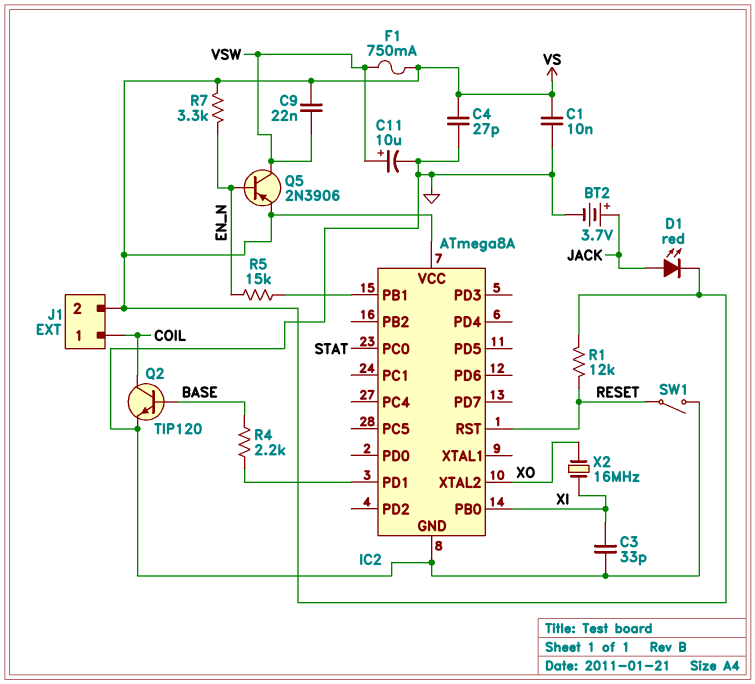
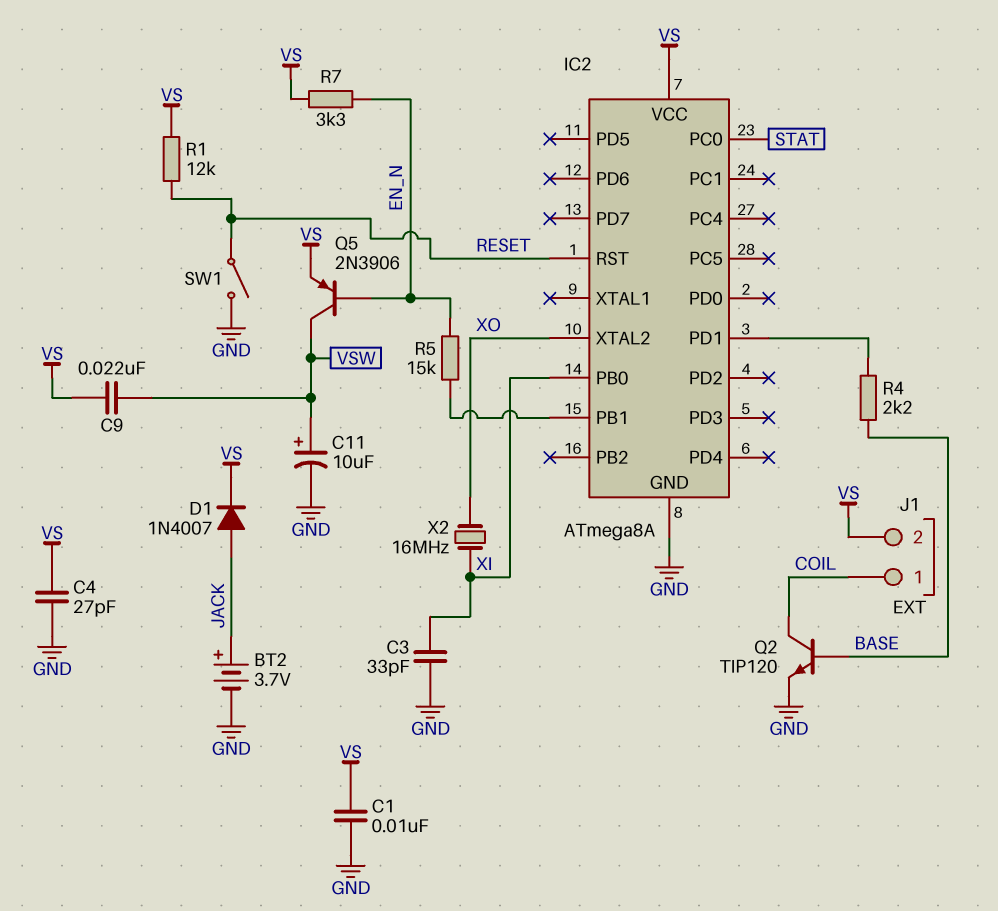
D1: LED red (A JACK, K VS) -> diode 1N4007 (A JACK, K VS)
F1: 750mA (VS, VSW) -> none

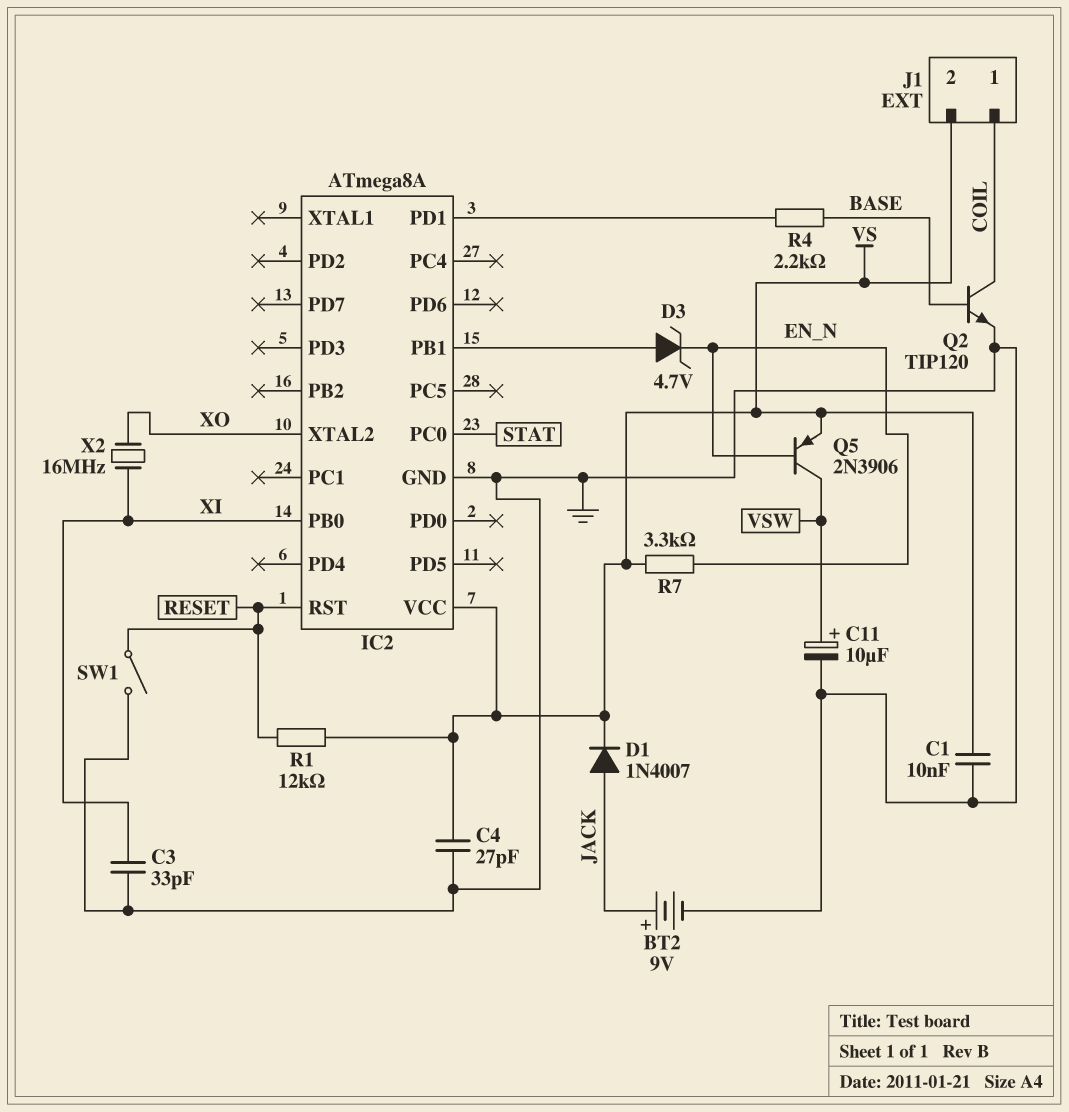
BT2: 3.7V (plus JACK, minus GND) -> 9V (plus JACK, minus GND)
C9: 22nF (VS, VSW) -> none
D3: none -> zener 4.7V (A IC2/PB1, K EN_N)
R5: 15k (EN_N, IC2/PB1) -> none

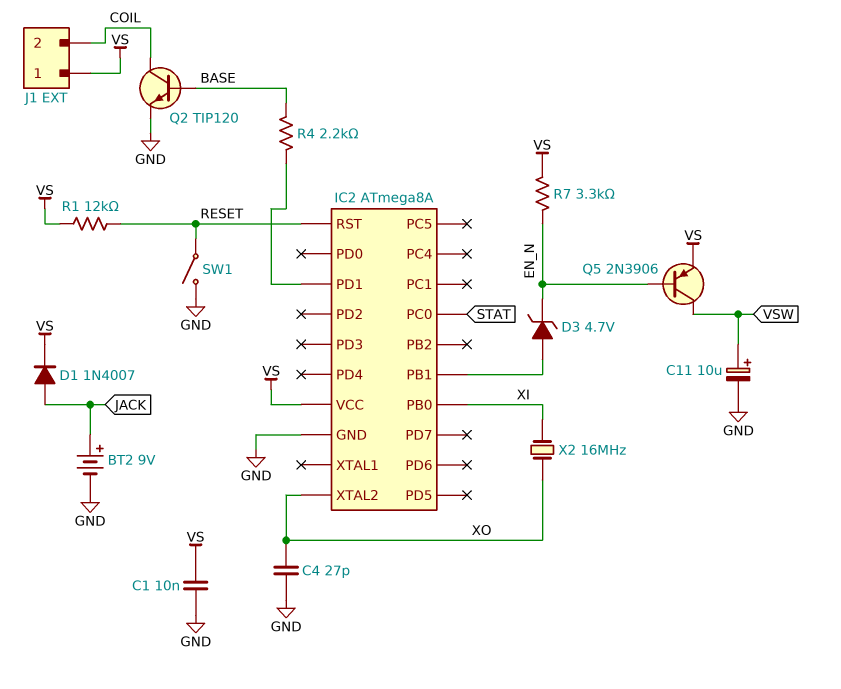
C3: 33pF (GND, XI) -> none
C4: 27pF (GND, VS) -> 27pF (GND, XO)
J1 pin 1: COIL -> VS
J1 pin 2: VS -> COIL

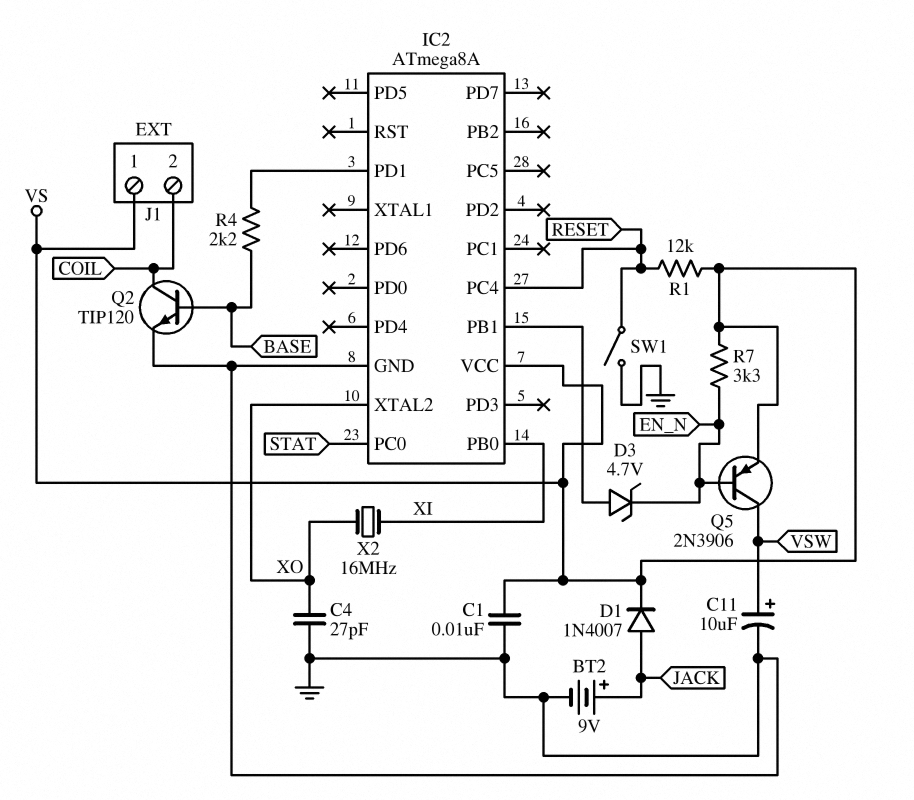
IC2 pin PC4: none -> RESET
IC2 pin RST: RESET -> none

